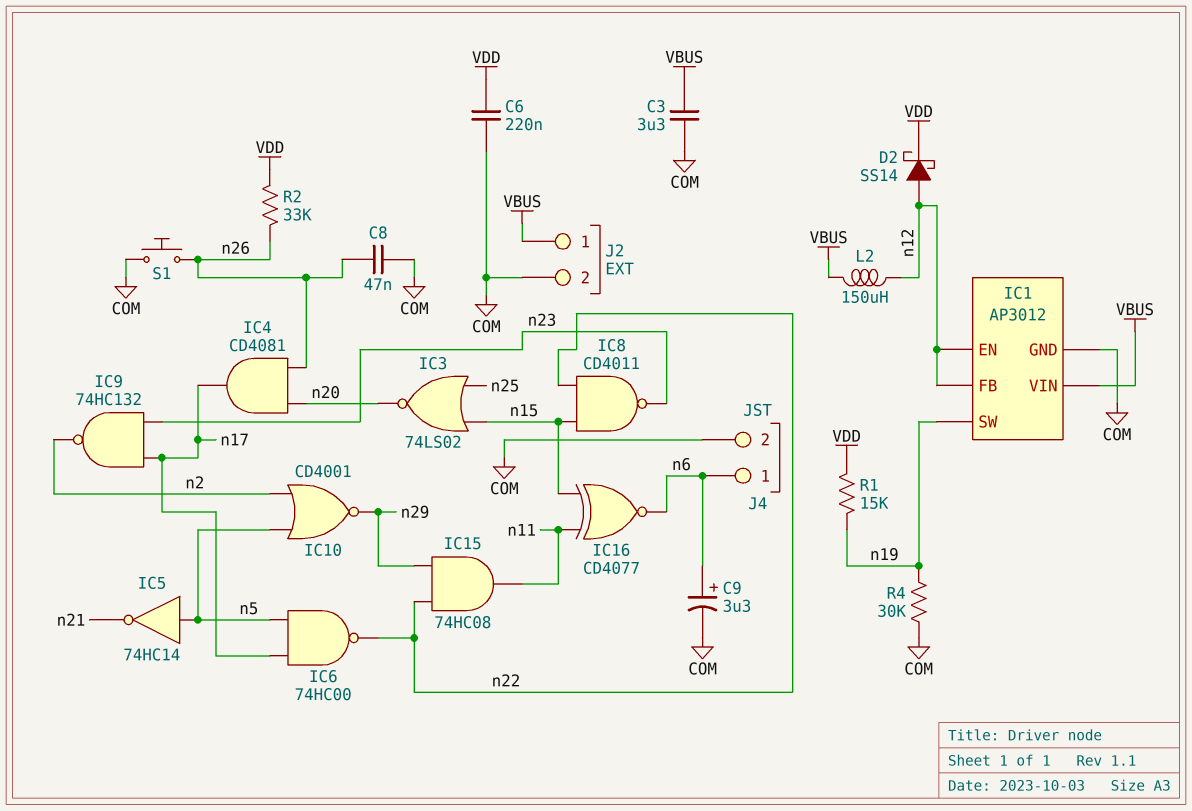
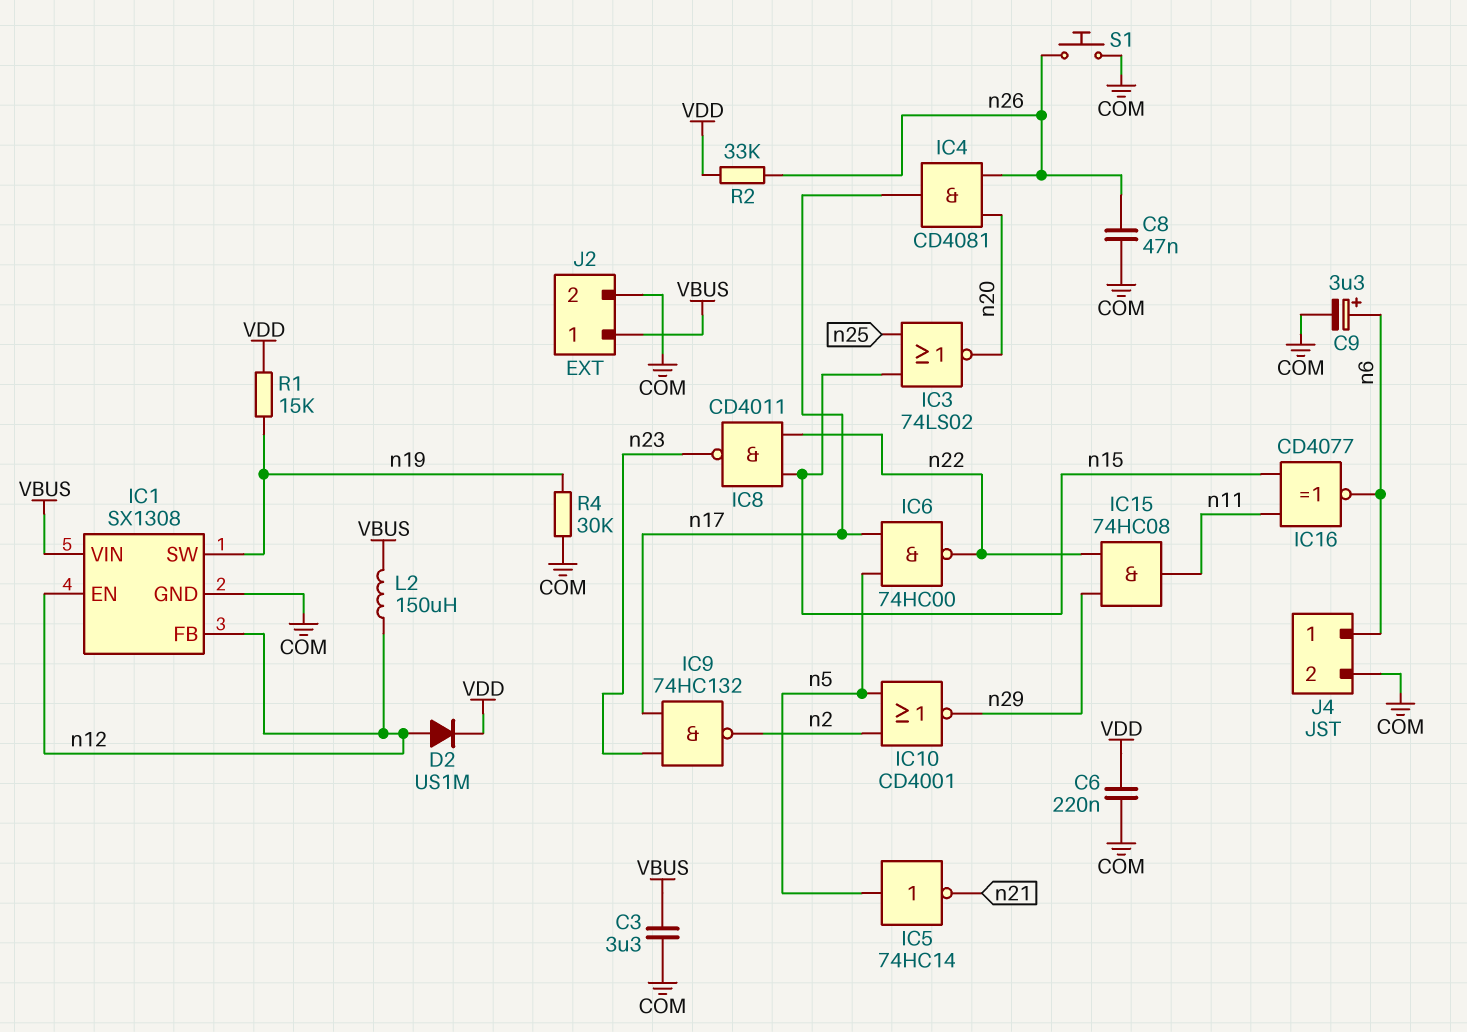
D2: schottky SS14 (A n12, K VDD) -> diode US1M (A n12, K VDD)
IC1: AP3012 -> SX1308

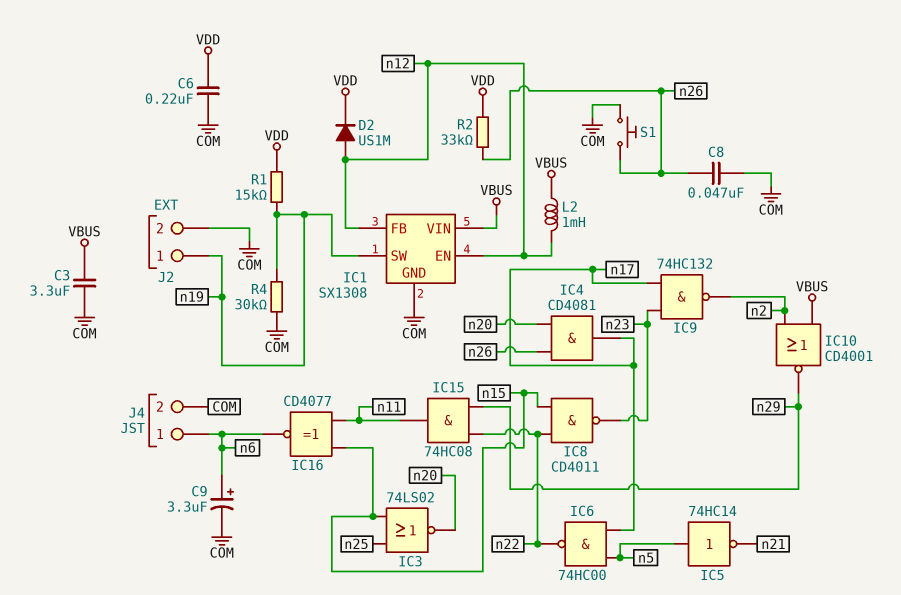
IC10: NOR CD4001 (in n2, in n5, out n29) -> NOR CD4001 (in VBUS, in n2, out n29)
J2 pin 1: VBUS -> n19
L2: 150uH (VBUS, n12) -> 1mH (VBUS, n12)

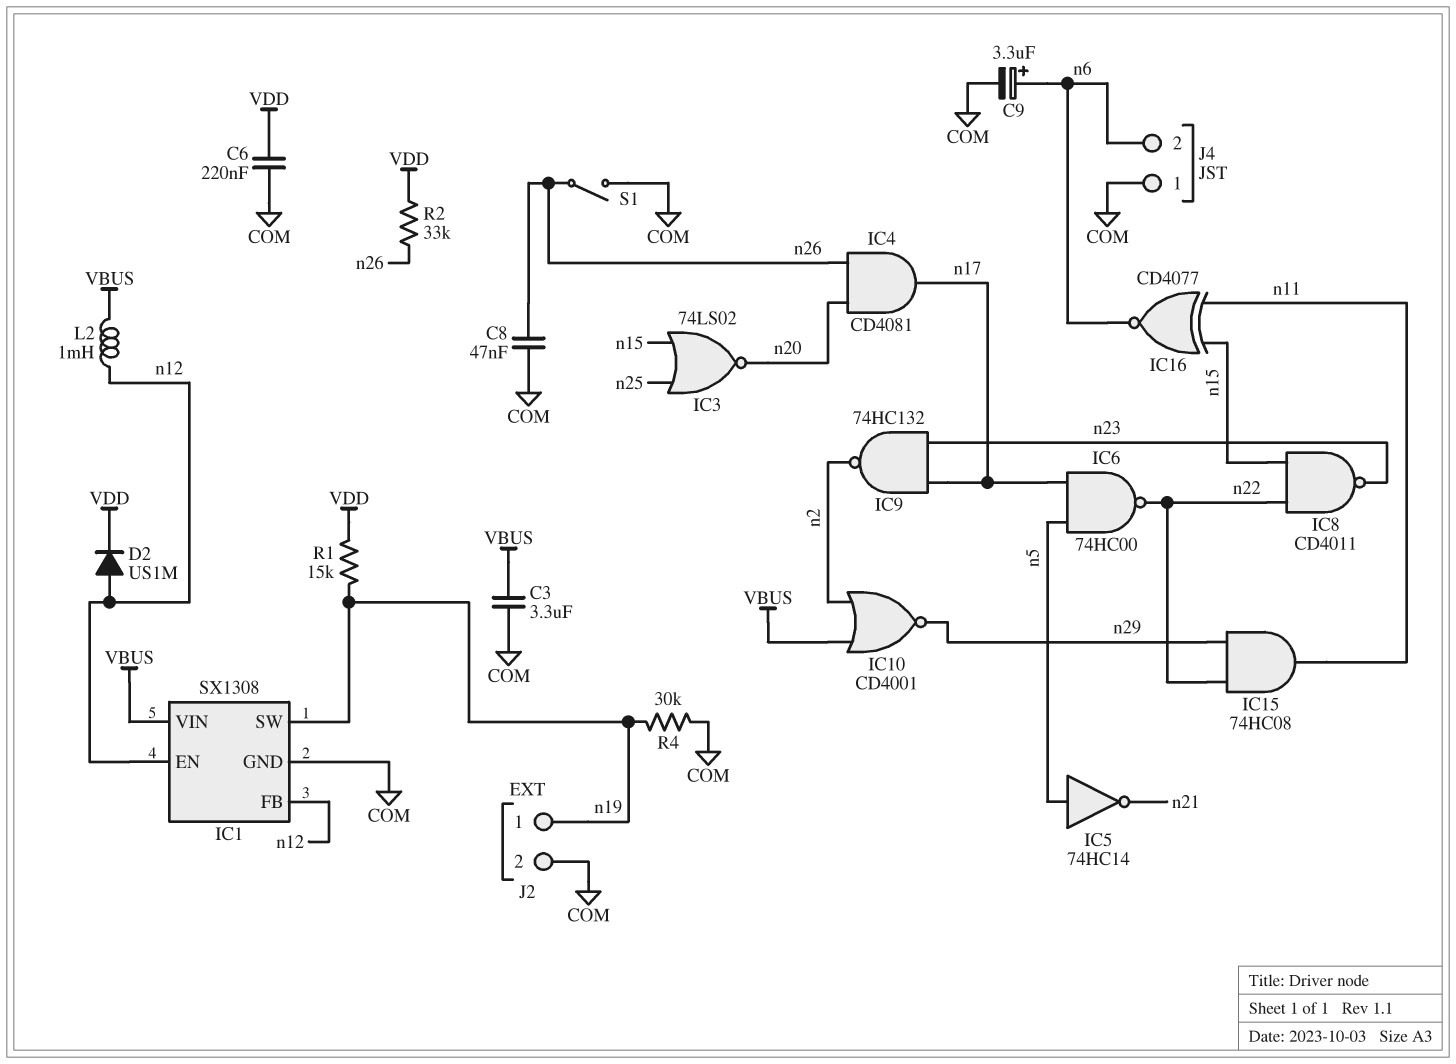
J4 pin 1: n6 -> COM
J4 pin 2: COM -> n6
S1: button (COM, n26) -> switch (COM, n26)

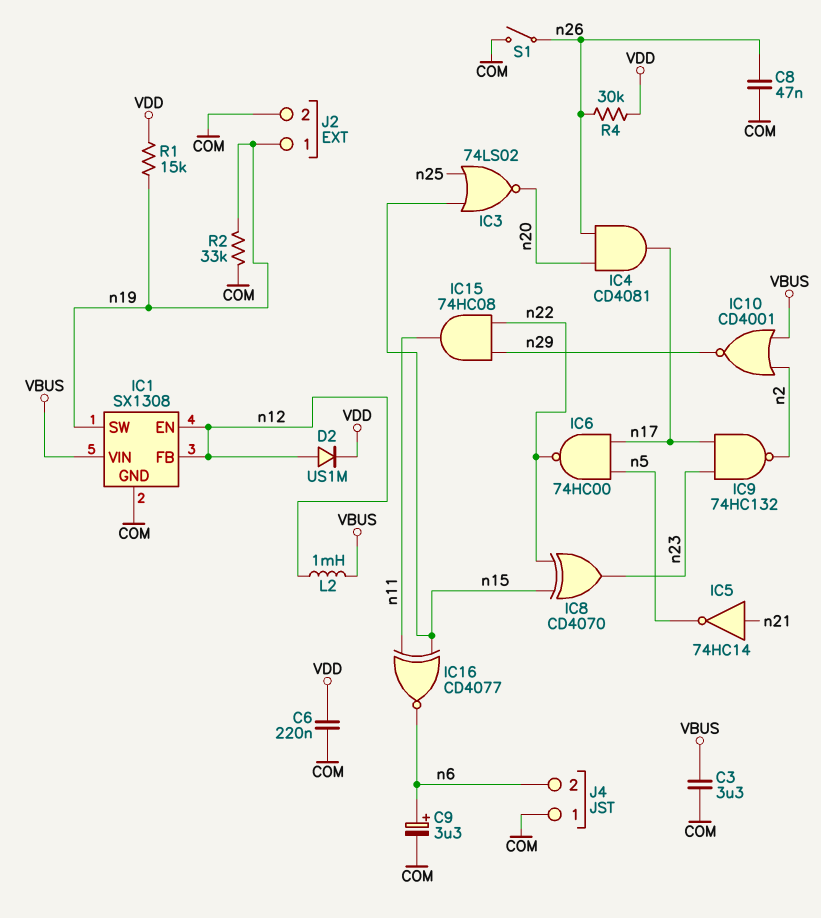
IC5: NOT 74HC14 (in n5, out n21) -> NOT 74HC14 (in n21, out n5)
IC8: NAND CD4011 (in n15, in n22, out n23) -> XOR CD4070 (in n15, in n22, out n23)
R2: 33k (VDD, n26) -> 33k (COM, n19)
R4: 30k (COM, n19) -> 30k (VDD, n26)

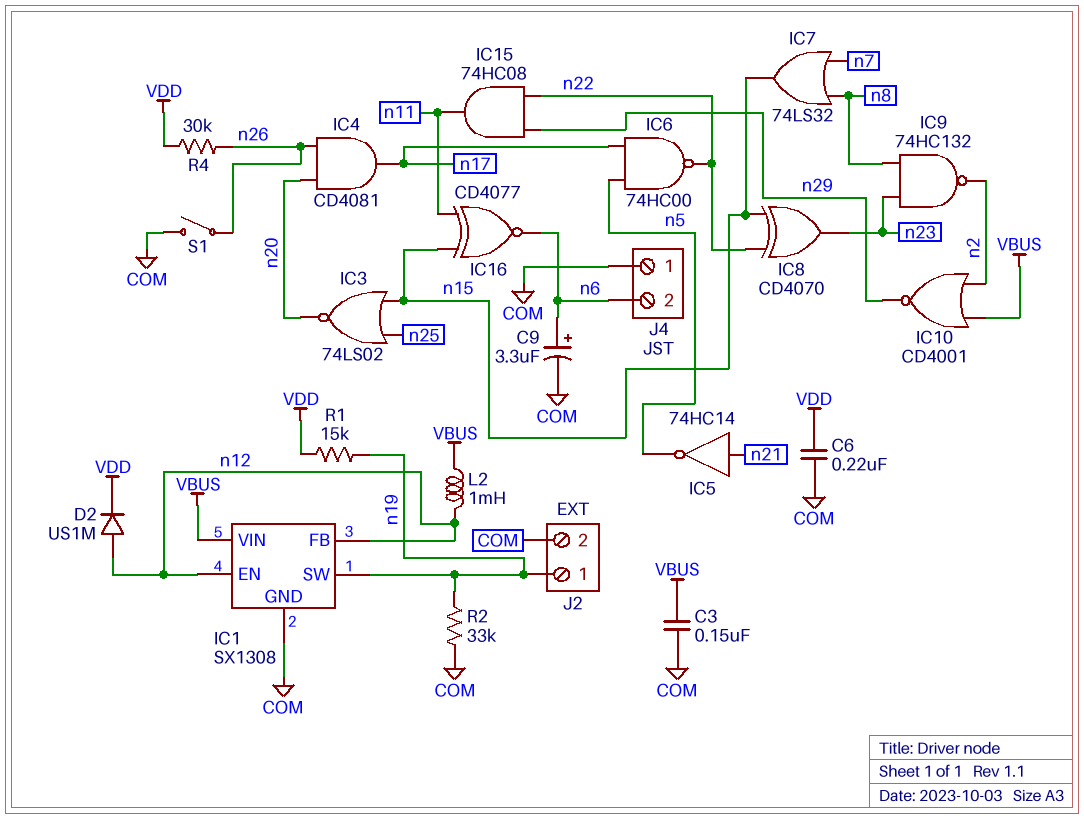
C3: 3.3uF (COM, VBUS) -> 150nF (COM, VBUS)
C8: 47nF (COM, n26) -> none
IC7: none -> OR 74LS32 (in n7, in n8, out n15)
IC9: NAND 74HC132 (in n17, in n23, out n2) -> NAND 74HC132 (in n8, in n23, out n2)

